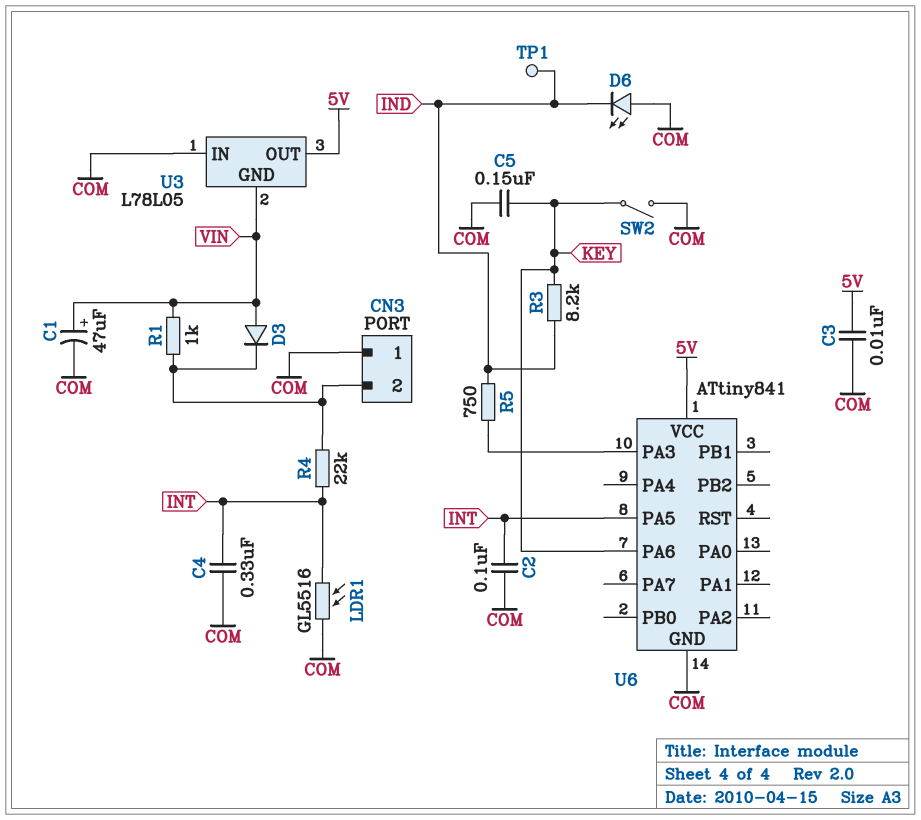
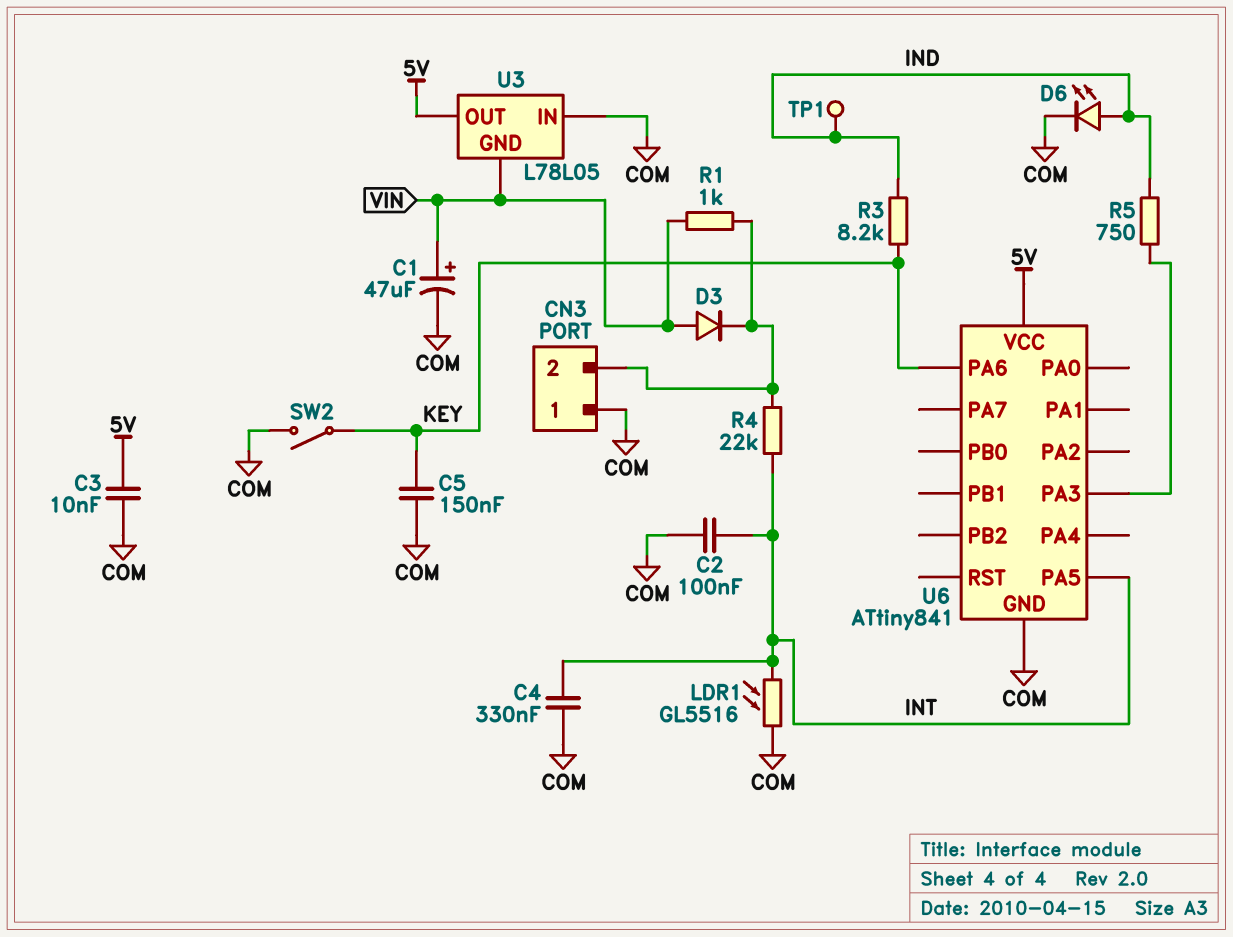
D6: LED (A COM, K IND) -> LED (A IND, K COM)

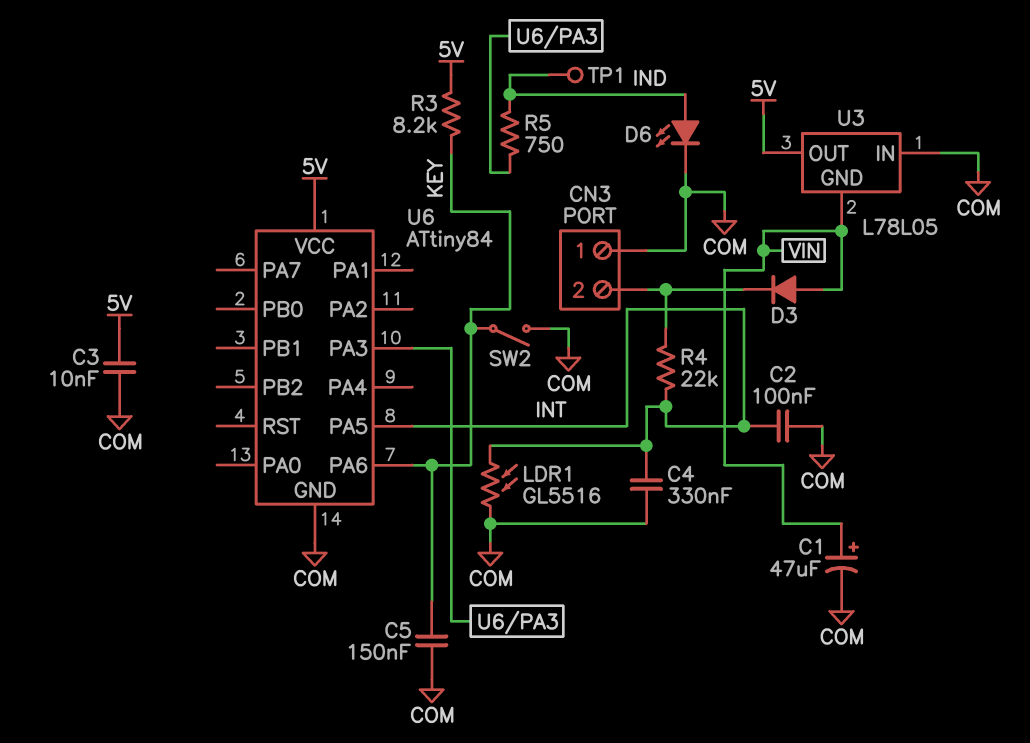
R1: 1k (CN3/2, VIN) -> none
R3: 8.2k (IND, KEY) -> 8.2k (5V, KEY)
U6: ATtiny841 -> ATtiny84

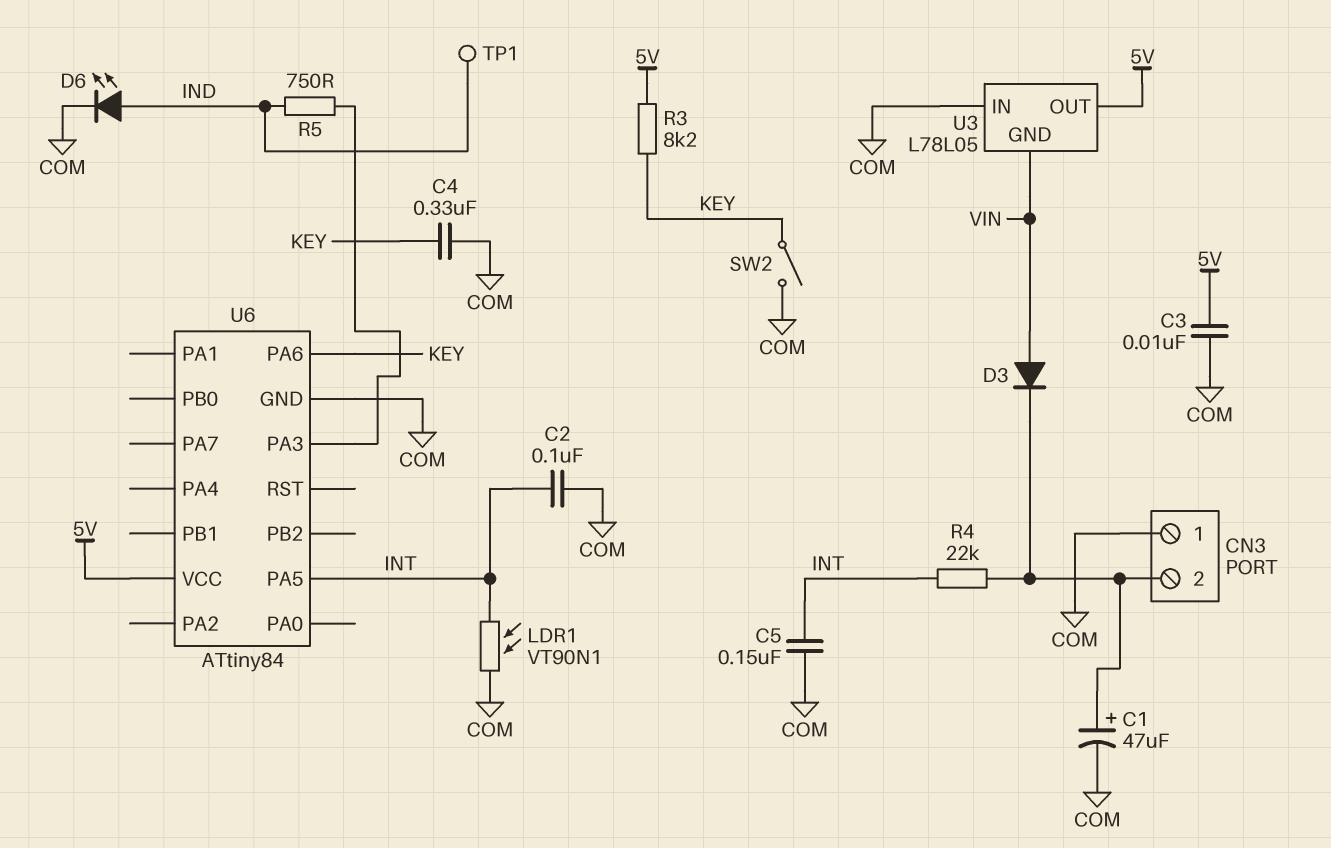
C1: 47uF (plus VIN, minus COM) -> 47uF (plus CN3/2, minus COM)
C4: 330nF (COM, INT) -> 330nF (COM, KEY)
C5: 150nF (COM, KEY) -> 150nF (COM, INT)
LDR1: GL5516 (COM, INT) -> VT90N1 (COM, INT)

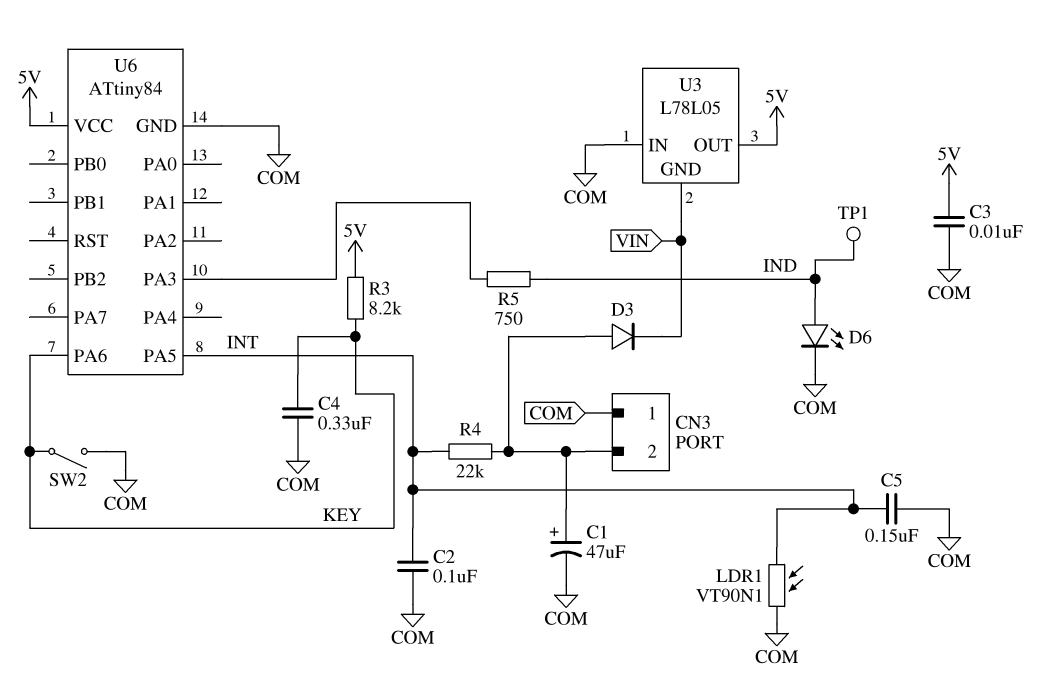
D3: diode (A VIN, K CN3/2) -> diode (A CN3/2, K VIN)

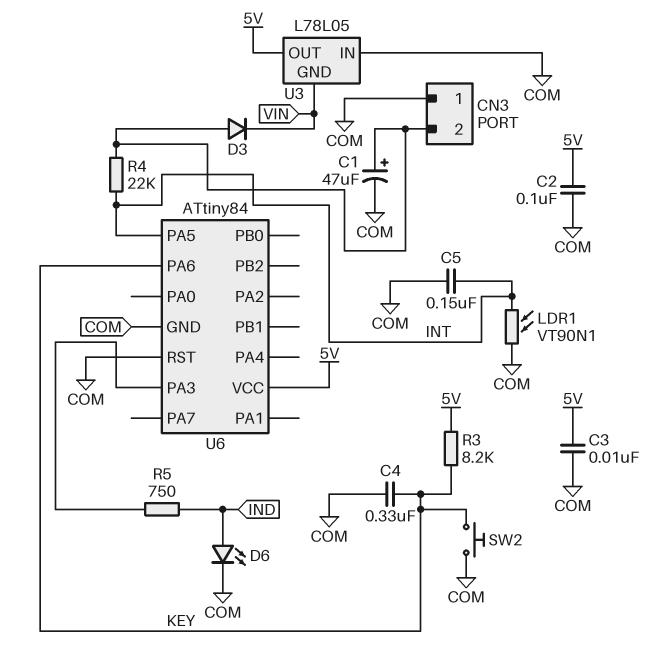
C2: 100nF (COM, INT) -> 100nF (5V, COM)
SW2: switch (COM, KEY) -> button (COM, KEY)
TP1: test point (IND) -> none
U6 pin RST: none -> COM

